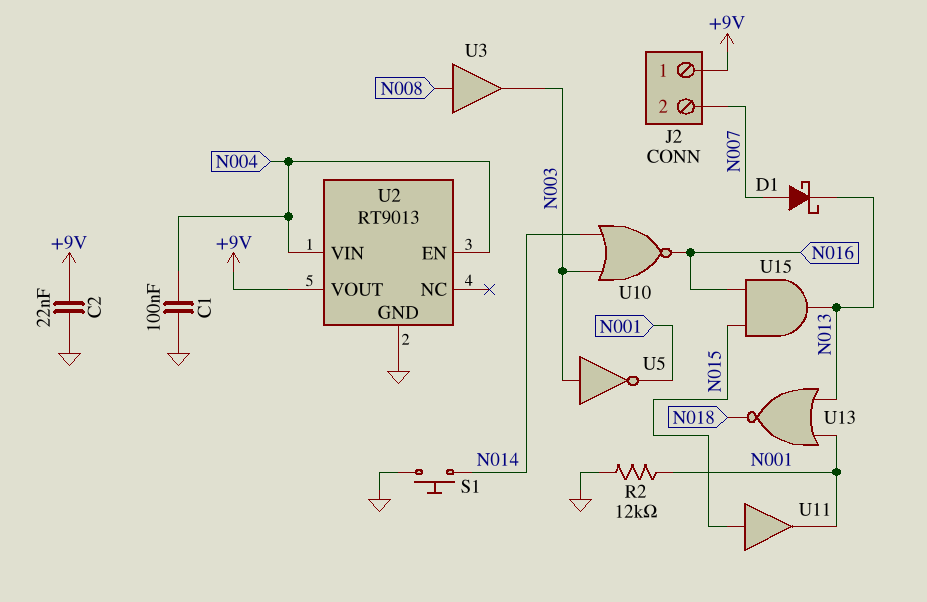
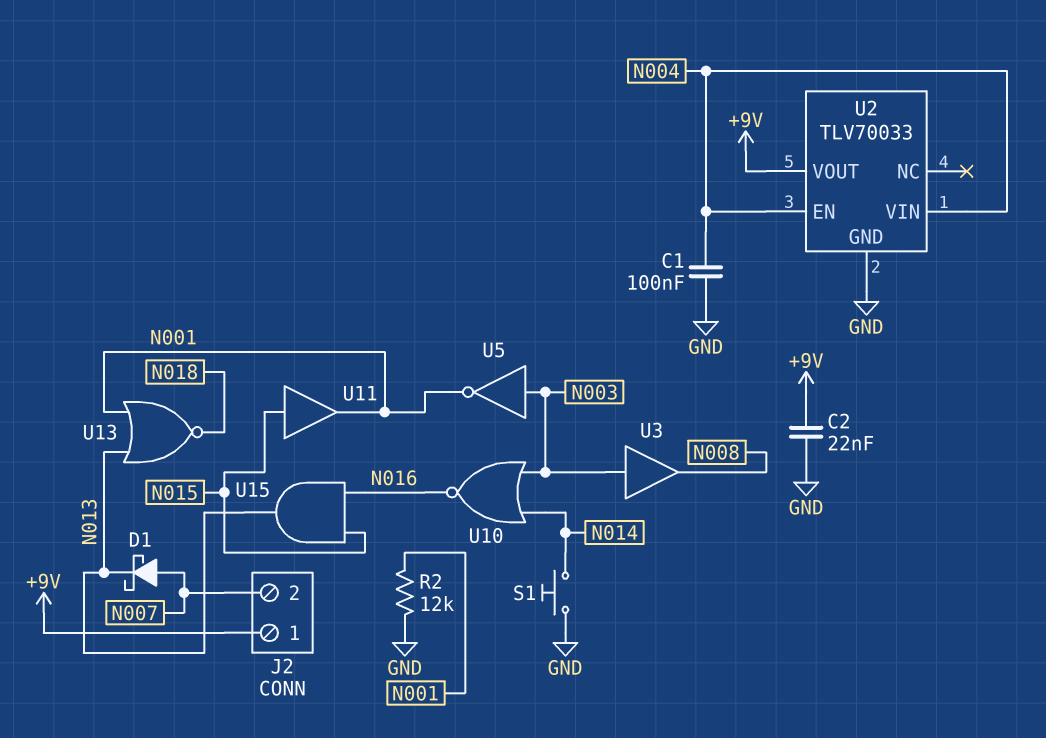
U2: RT9013 -> TLV70033
U3: buffer (in N008, out N003) -> buffer (in N003, out N008)

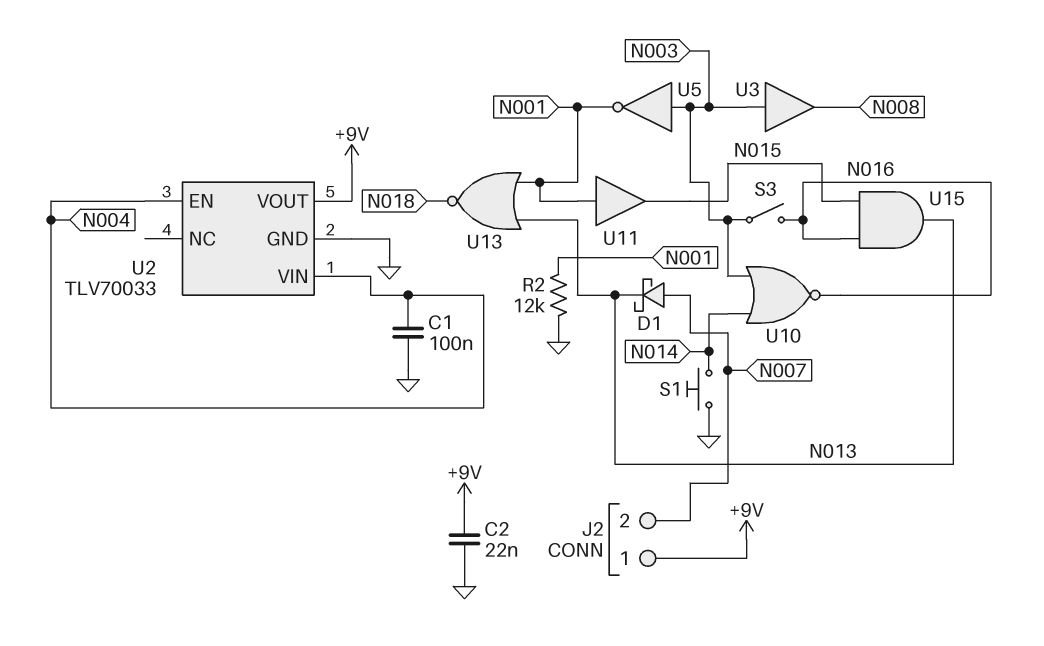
S3: none -> switch (N003, N016)
U11: buffer (in N015, out N001) -> buffer (in N001, out N015)

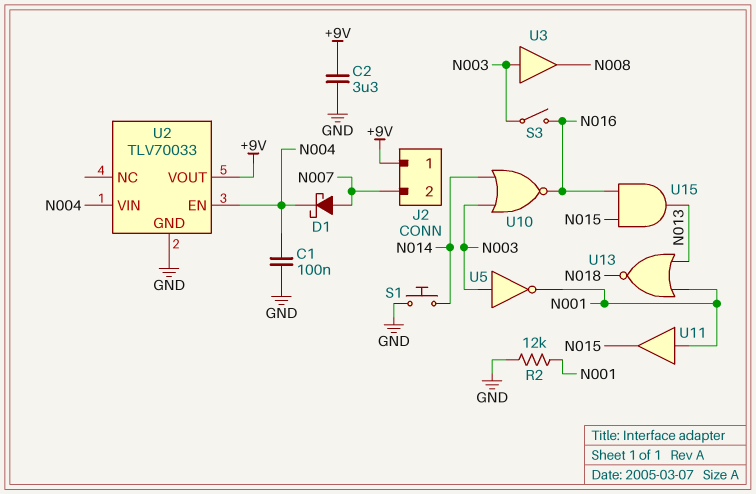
C2: 22nF (+9V, GND) -> 3.3uF (+9V, GND)
D1: schottky (A N007, K N013) -> schottky (A N007, K N004)

